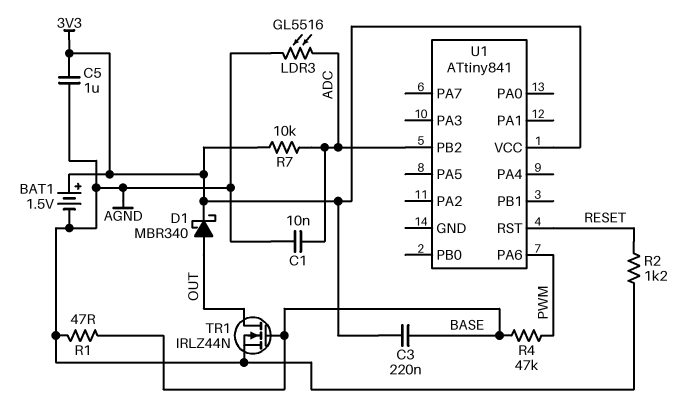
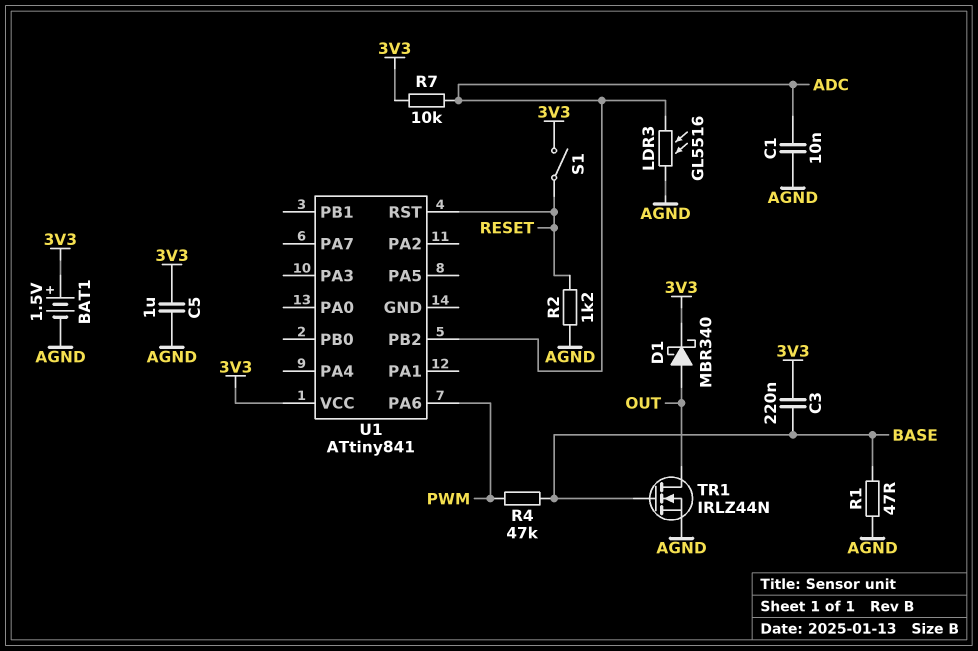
S1: none -> switch (3V3, RESET)

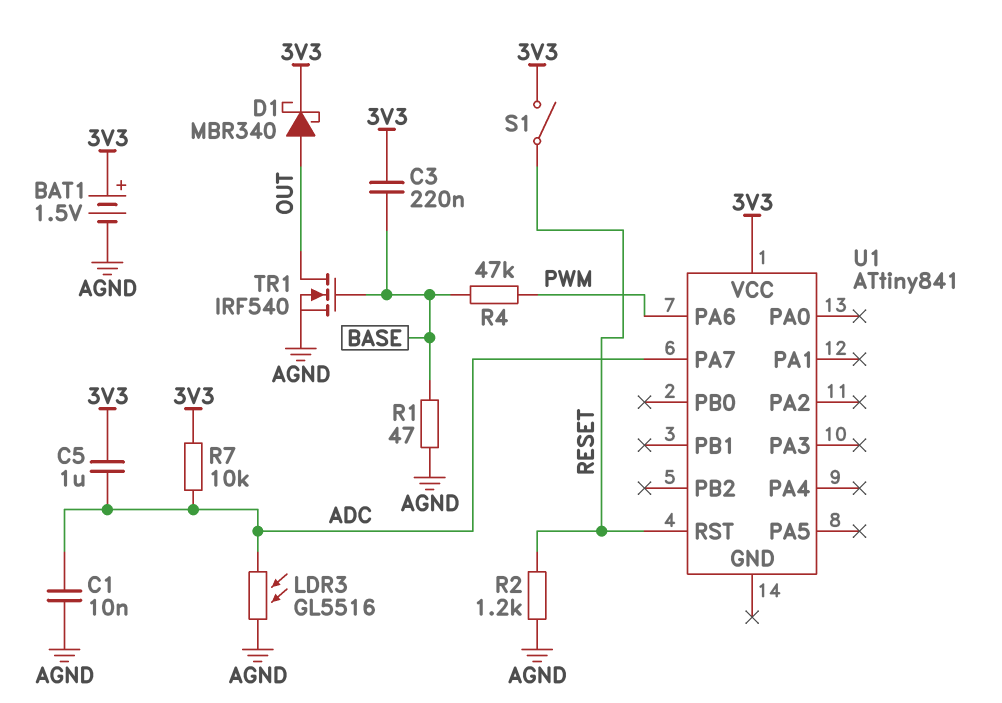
C5: 1uF (3V3, AGND) -> 1uF (3V3, ADC)
TR1: NMOS IRLZ44N (G BASE, D OUT, S AGND) -> NMOS IRF540 (G BASE, D OUT, S AGND)
U1 pin PA7: none -> ADC
U1 pin PB2: ADC -> none

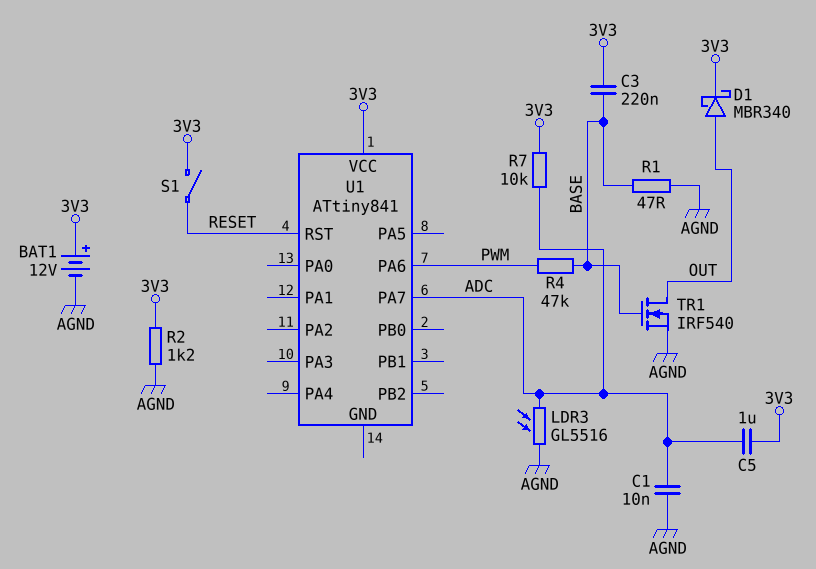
BAT1: 1.5V (plus 3V3, minus AGND) -> 12V (plus 3V3, minus AGND)
R2: 1.2k (AGND, RESET) -> 1.2k (3V3, AGND)

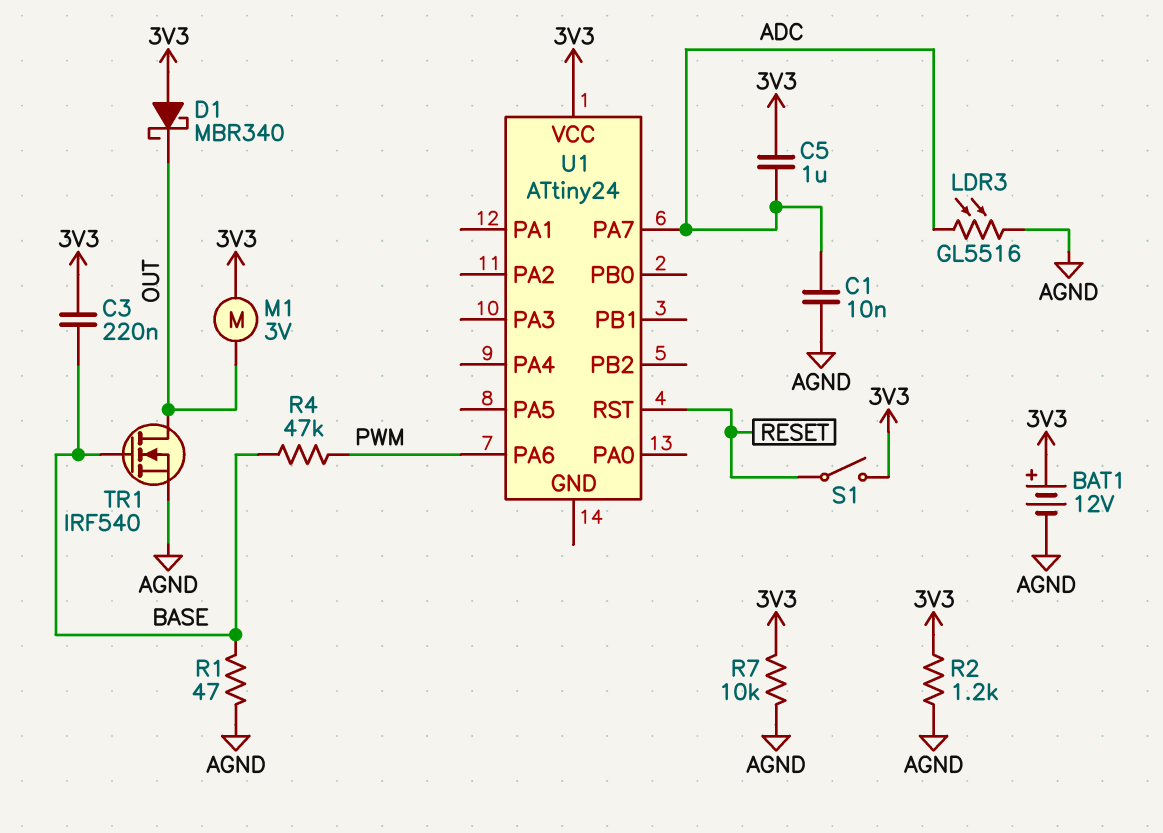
D1: schottky MBR340 (A OUT, K 3V3) -> schottky MBR340 (A 3V3, K OUT)
M1: none -> motor 3V (3V3, OUT)
R7: 10k (3V3, ADC) -> 10k (3V3, AGND)
U1: ATtiny841 -> ATtiny24

